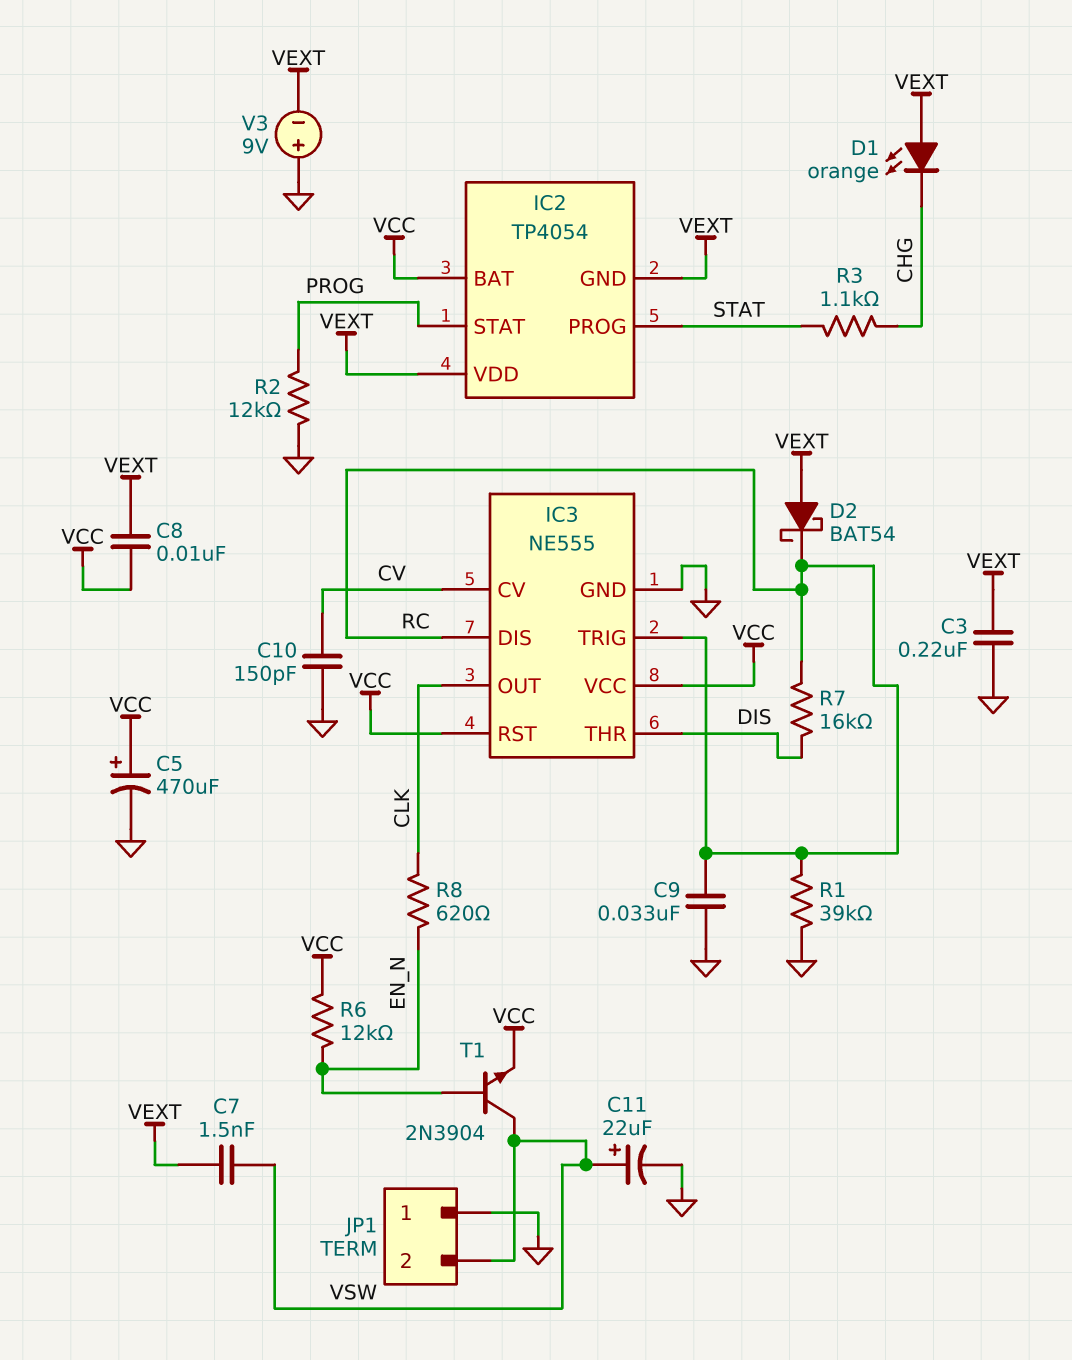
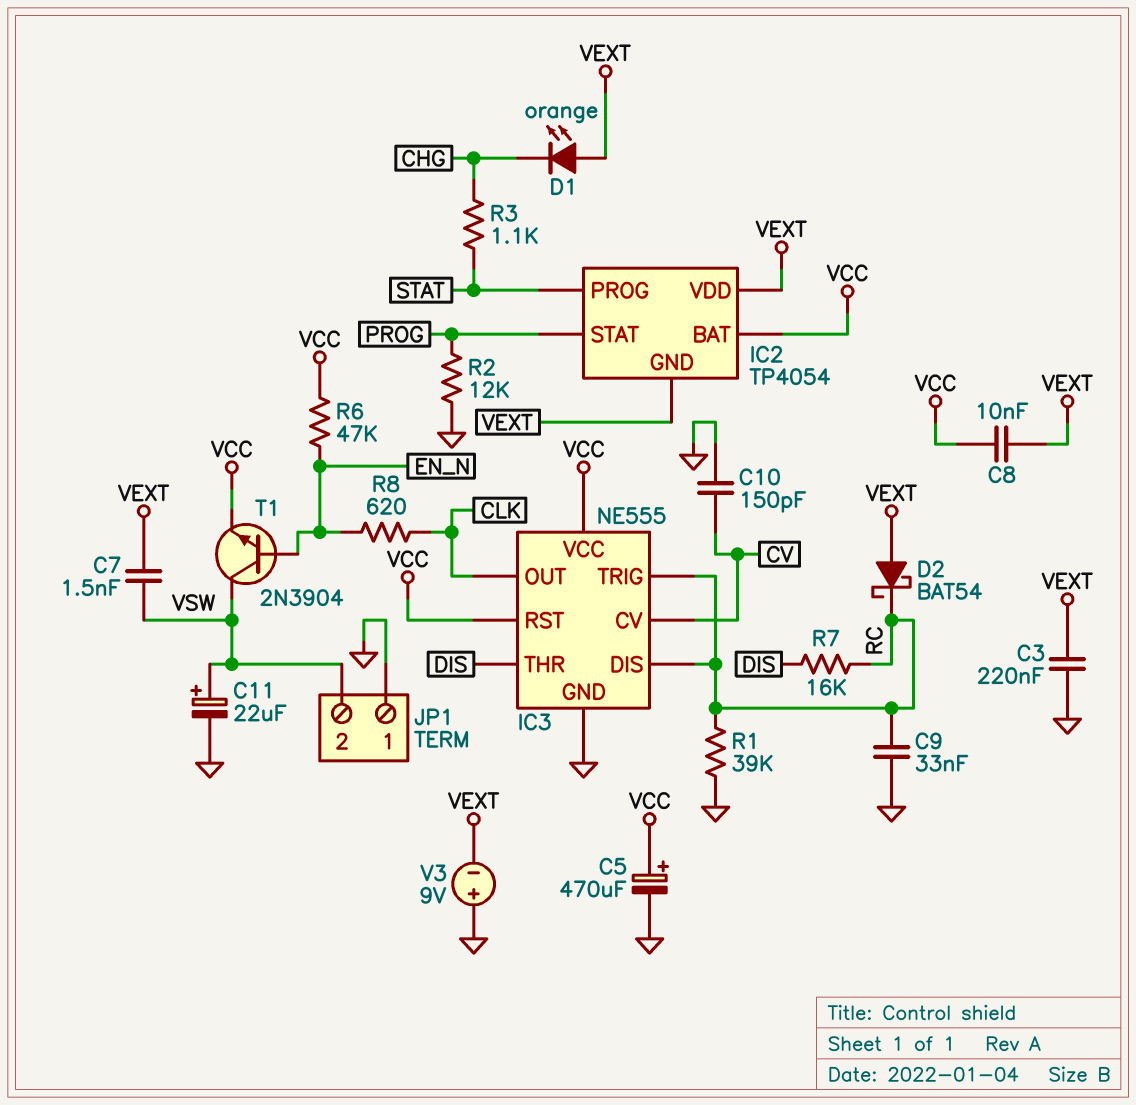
R6: 12k (EN_N, VCC) -> 47k (EN_N, VCC)

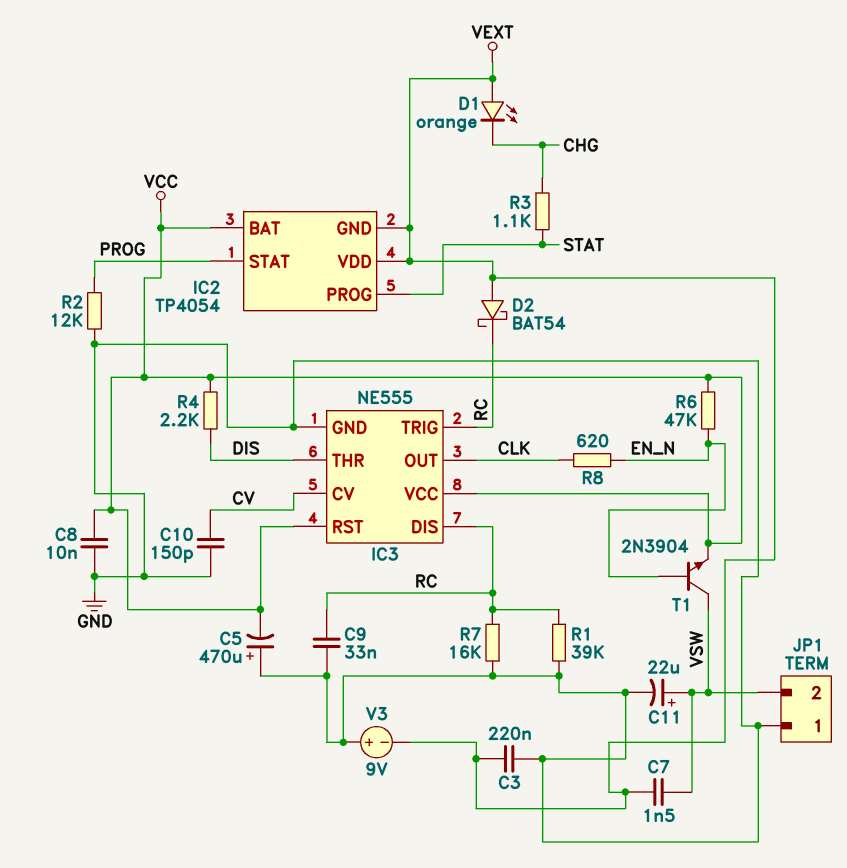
C5: 470uF (plus VCC, minus GND) -> 470uF (plus GND, minus VCC)
C8: 10nF (VCC, VEXT) -> 10nF (GND, VCC)
R4: none -> 2.2k (DIS, VCC)
R7: 16k (DIS, RC) -> 16k (GND, RC)

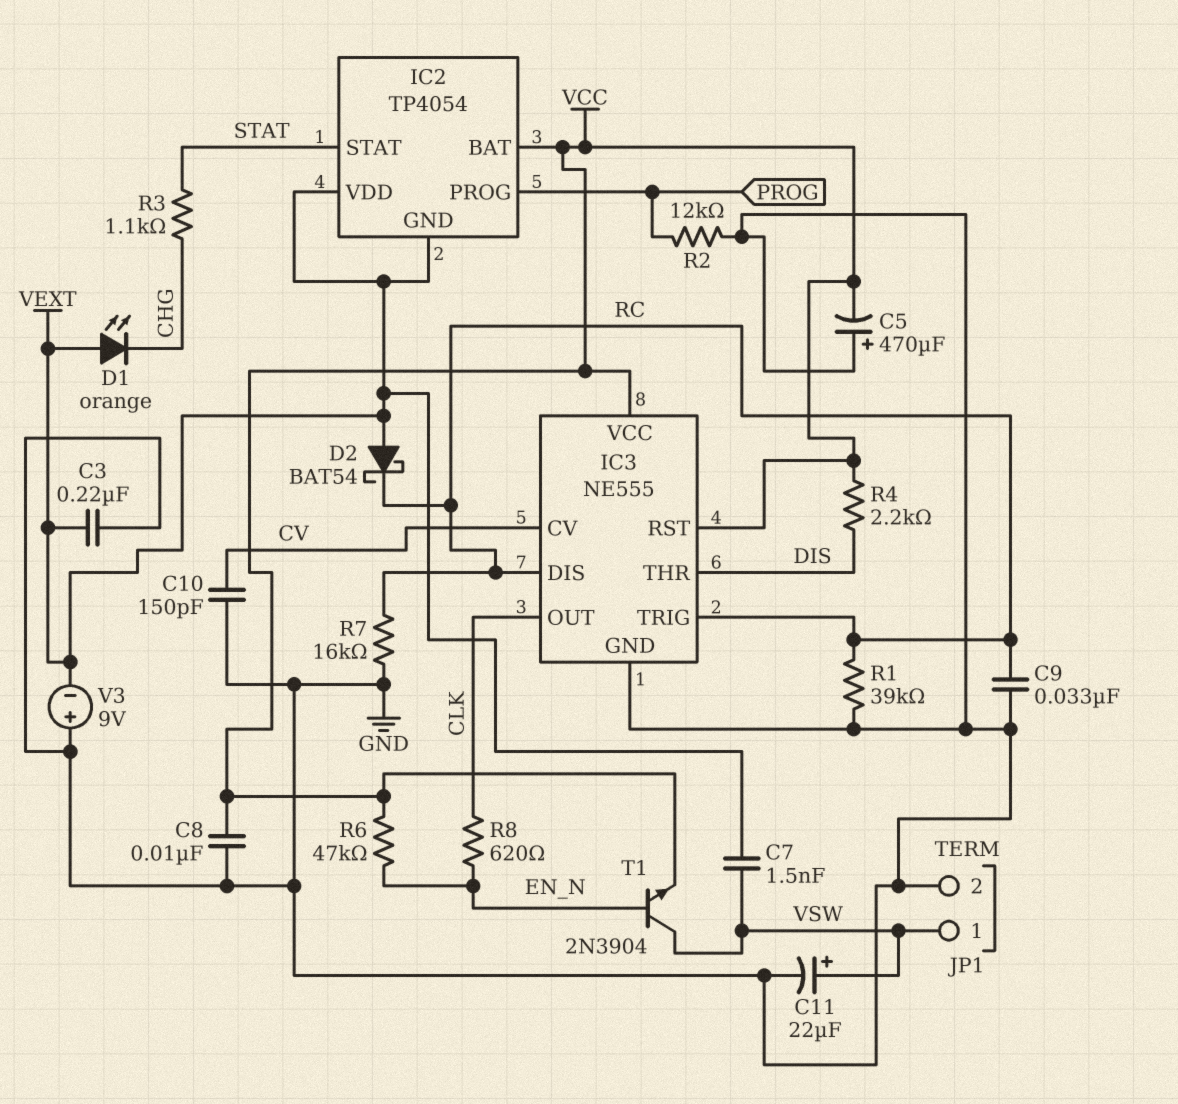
IC2 pin PROG: STAT -> PROG
IC2 pin STAT: PROG -> STAT
JP1 pin 1: GND -> VSW
JP1 pin 2: VSW -> GND

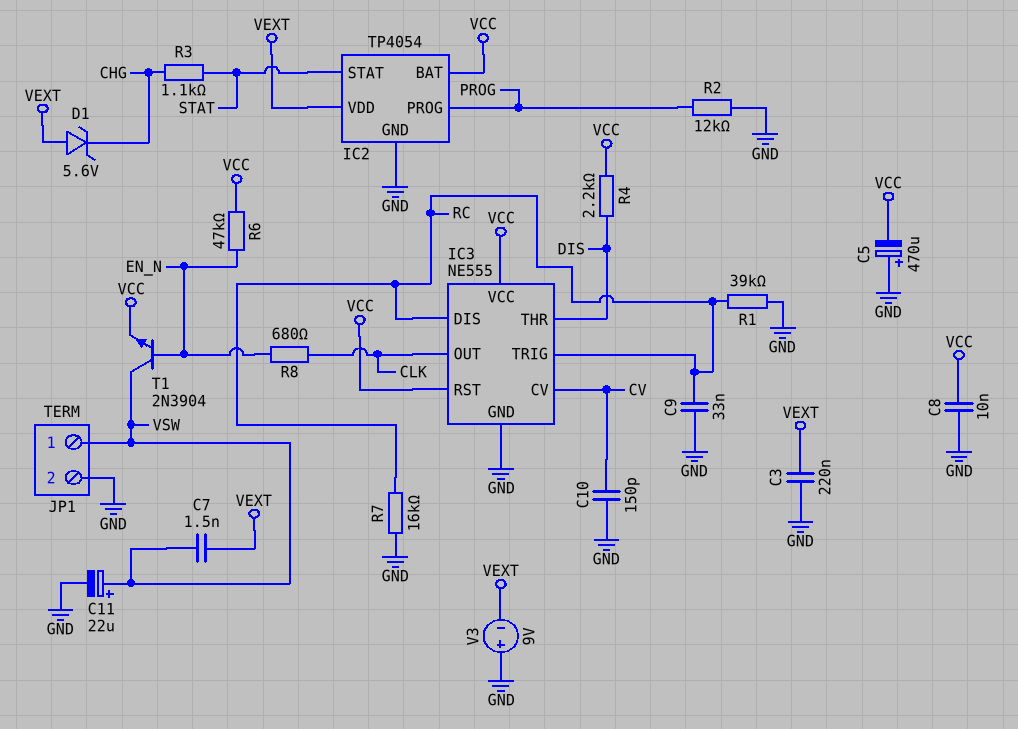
D1: LED orange (A VEXT, K CHG) -> zener 5.6V (A VEXT, K CHG)
D2: schottky BAT54 (A VEXT, K RC) -> none
IC2 pin GND: VEXT -> GND
R8: 620 (CLK, EN_N) -> 680 (CLK, EN_N)

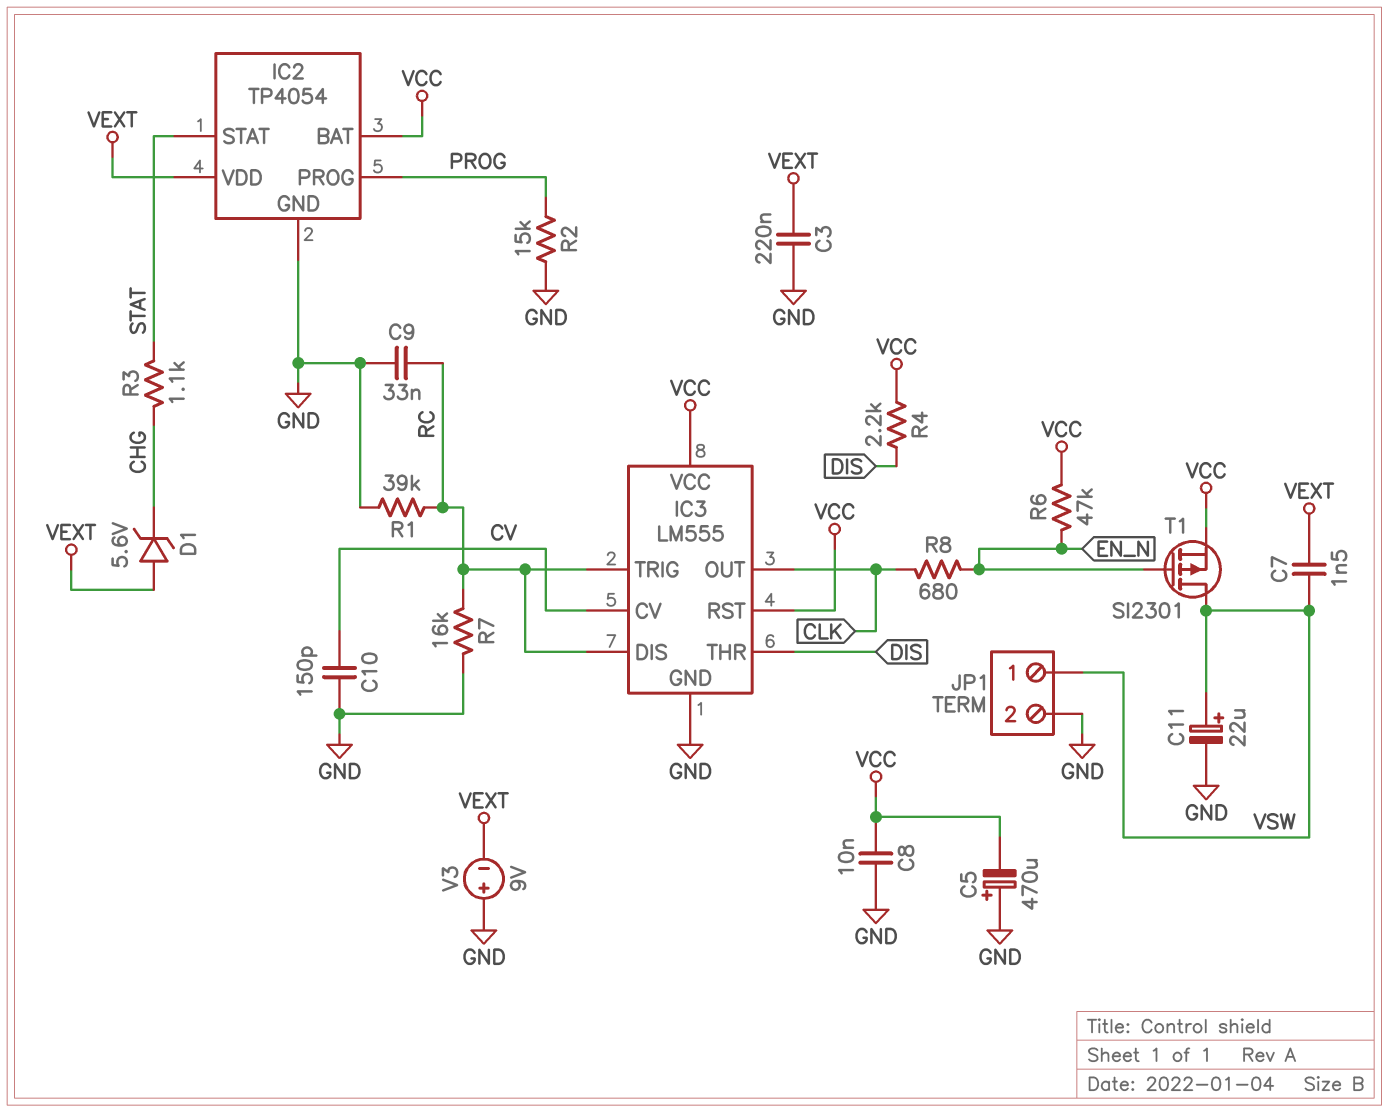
IC3: NE555 -> LM555
R2: 12k (GND, PROG) -> 15k (GND, PROG)
T1: NPN 2N3904 (B EN_N, C VSW, E VCC) -> PMOS SI2301 (G EN_N, D VSW, S VCC)

